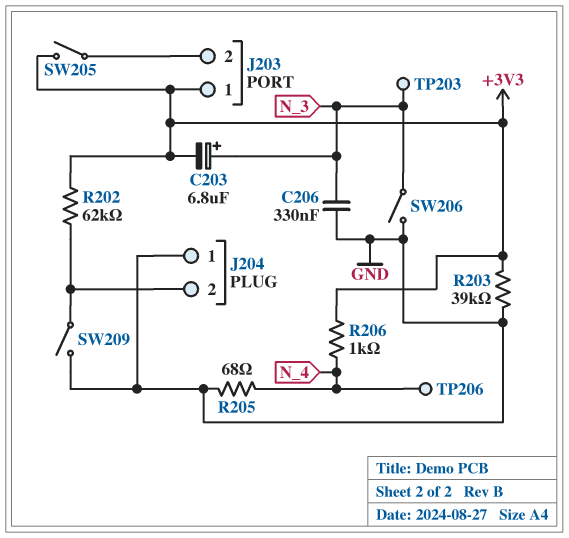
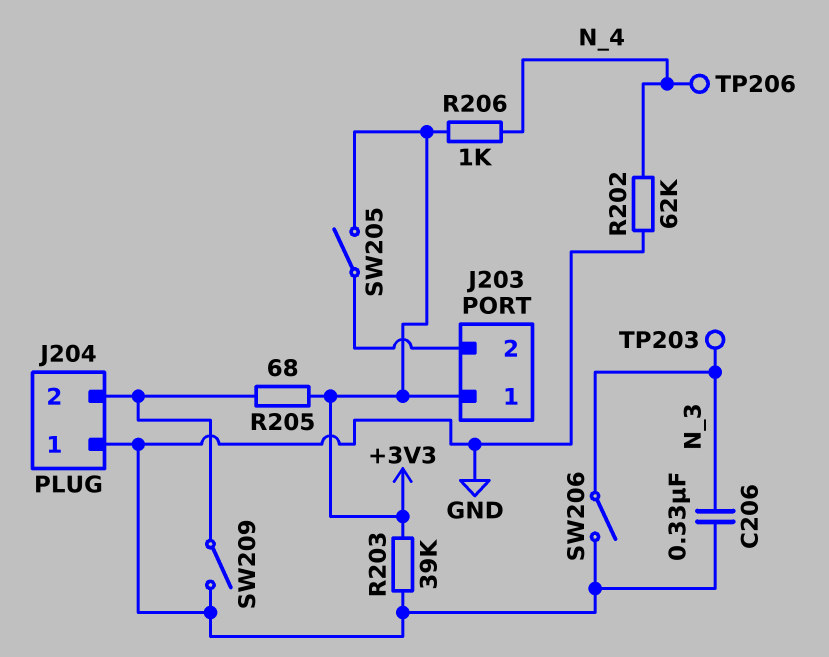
C203: 6.8uF (plus N_3, minus +3V3) -> none
R202: 62k (+3V3, J204/2) -> 62k (GND, N_4)
R205: 68 (GND, N_4) -> 68 (+3V3, J204/2)

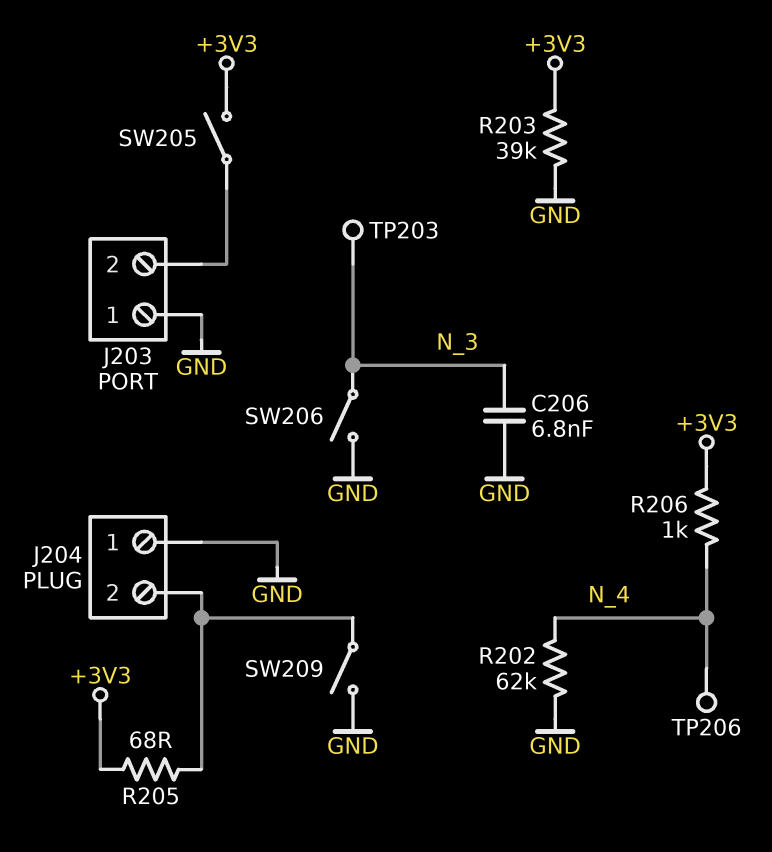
C206: 330nF (GND, N_3) -> 6.8nF (GND, N_3)
J203 pin 1: +3V3 -> GND

